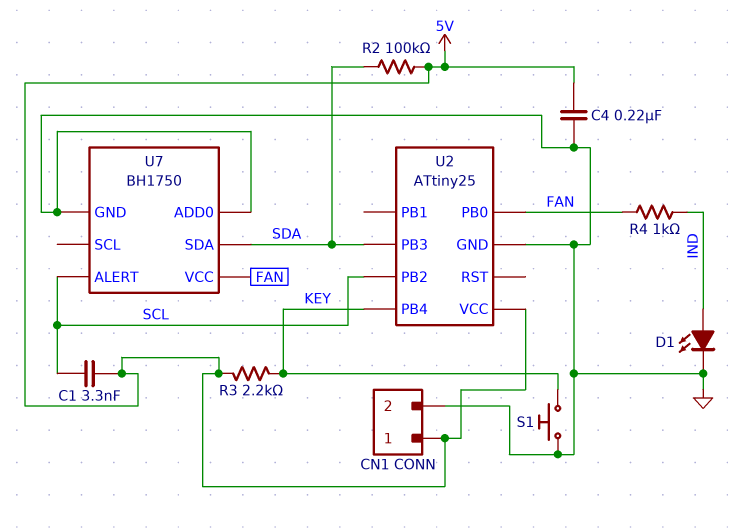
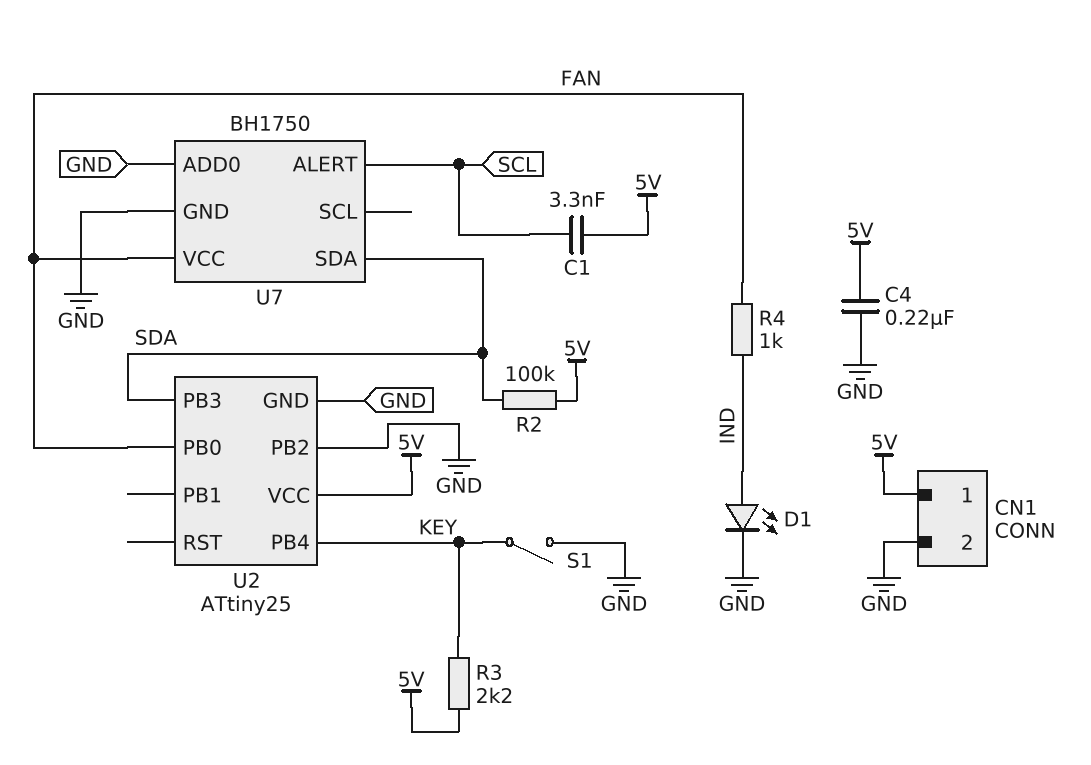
S1: button (GND, KEY) -> switch (GND, KEY)
U2 pin PB2: SCL -> GND

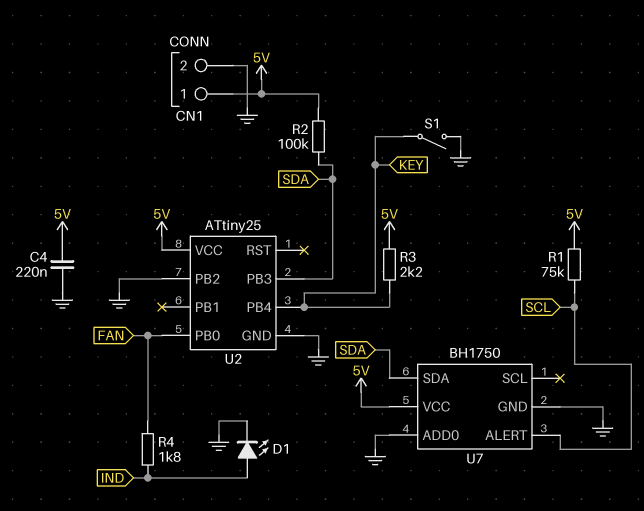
C1: 3.3nF (5V, SCL) -> none
R1: none -> 75k (5V, SCL)
R4: 1k (FAN, IND) -> 1.8k (FAN, IND)
U7 pin VCC: FAN -> 5V

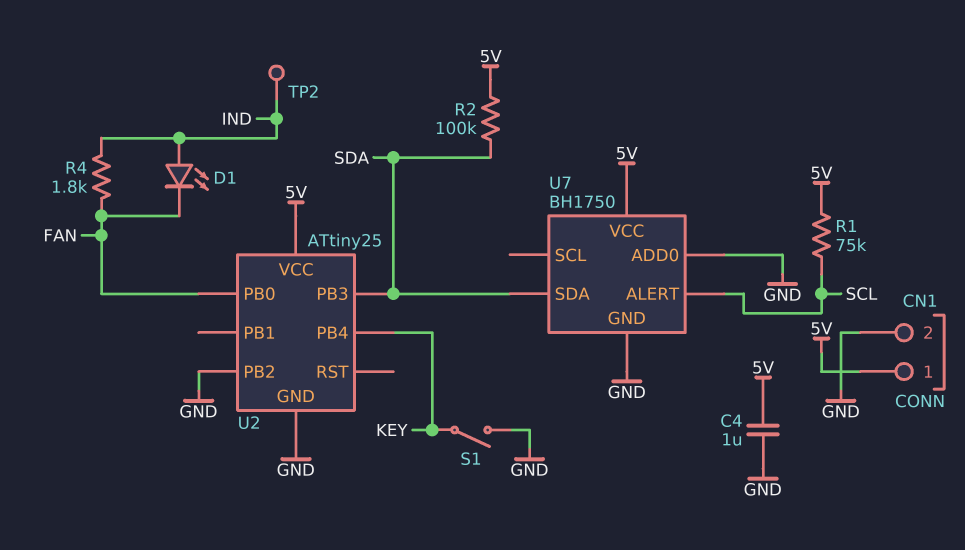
C4: 220nF (5V, GND) -> 1uF (5V, GND)
D1: LED (A IND, K GND) -> LED (A IND, K FAN)
R3: 2.2k (5V, KEY) -> none
TP2: none -> test point (IND)

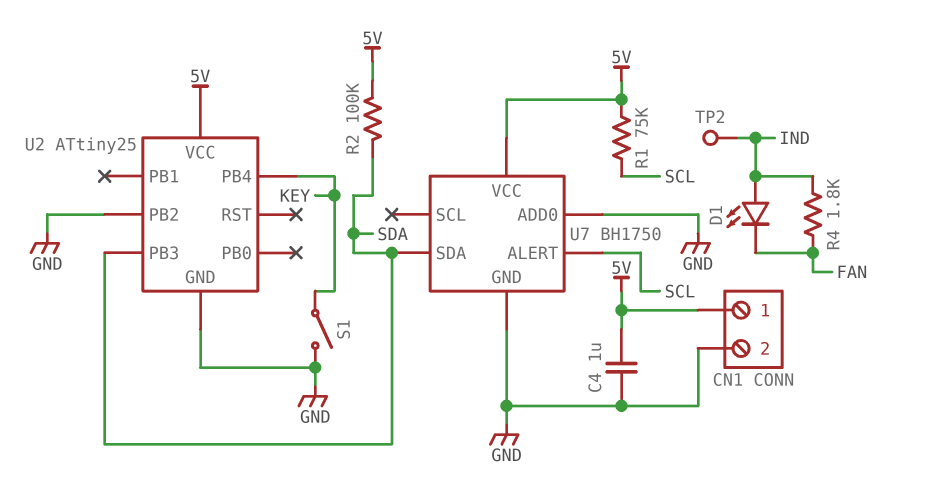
U2 pin PB0: FAN -> none

